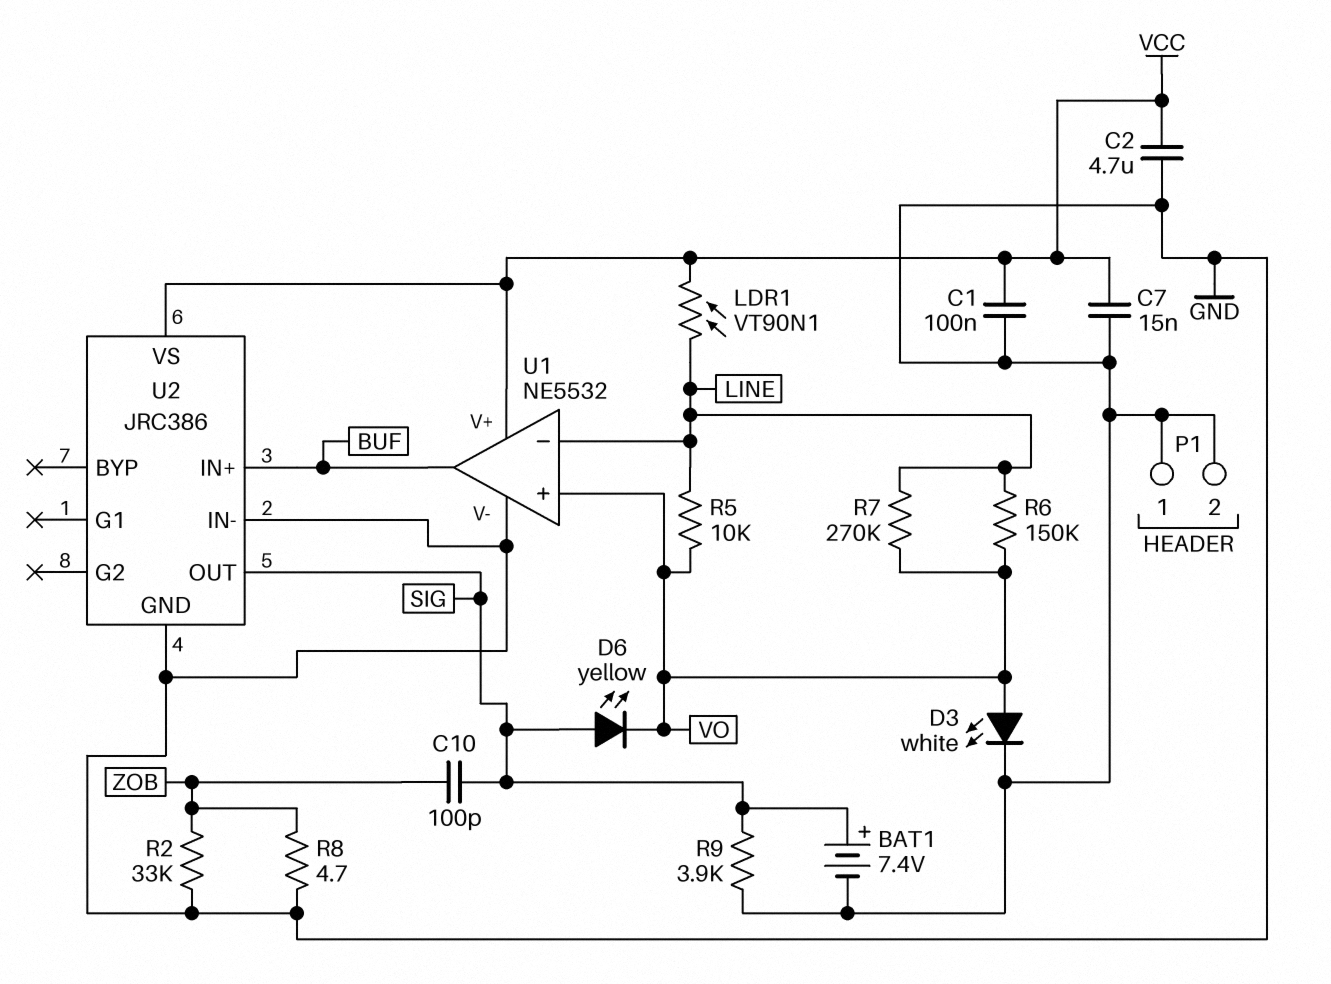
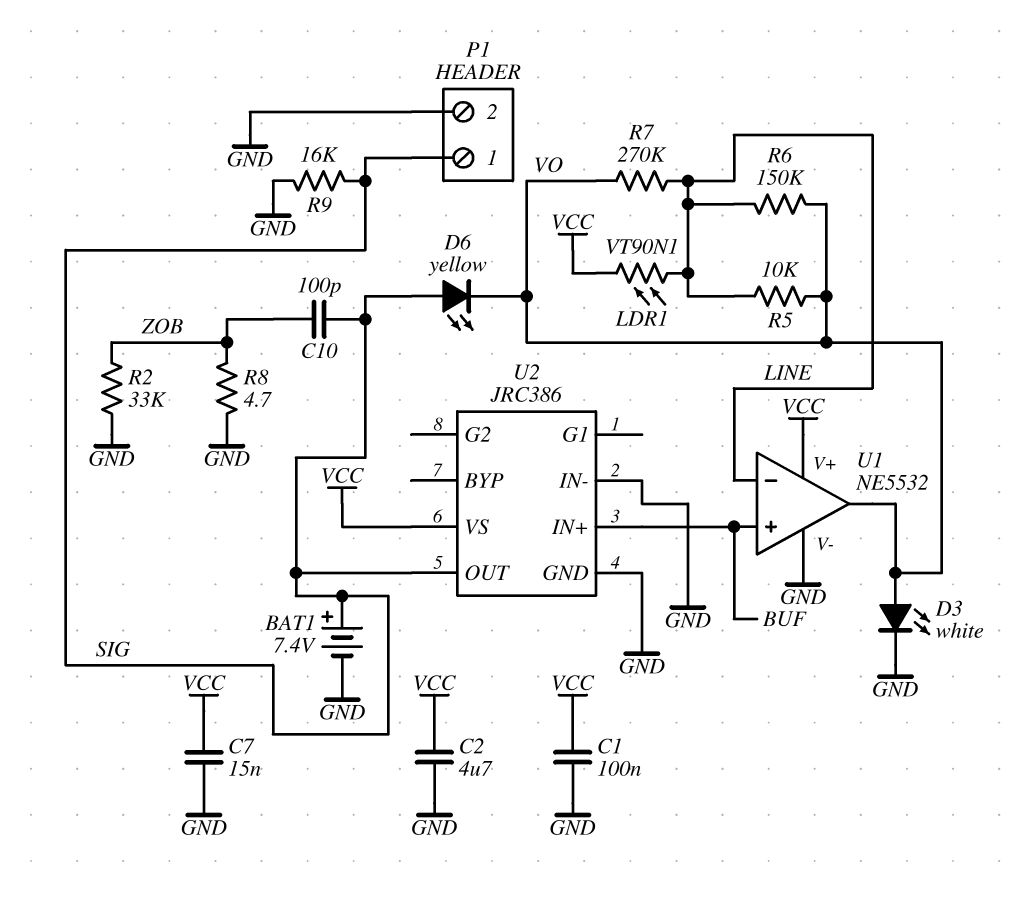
P1 pin 1: GND -> SIG
R9: 3.9k (GND, SIG) -> 16k (GND, SIG)
U1 pin in+: VO -> BUF
U1 pin out: BUF -> VO

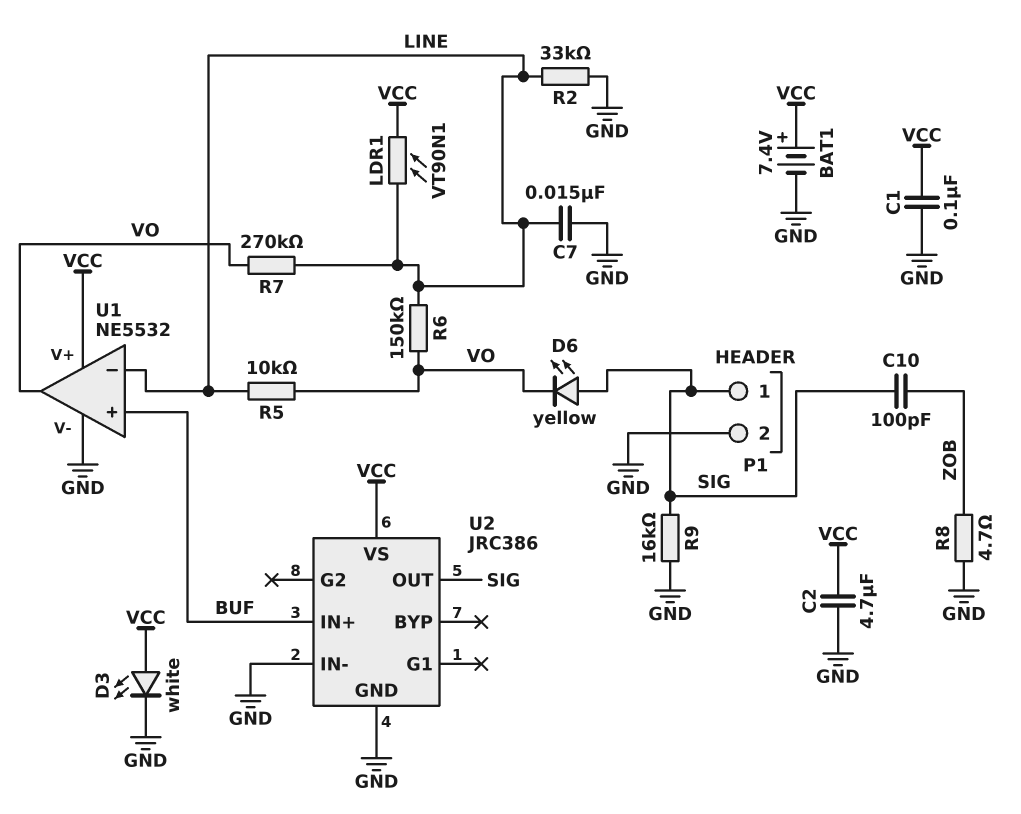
BAT1: 7.4V (plus SIG, minus GND) -> 7.4V (plus VCC, minus GND)
C7: 15nF (GND, VCC) -> 15nF (GND, LINE)
D3: LED white (A VO, K GND) -> LED white (A VCC, K GND)
R2: 33k (GND, ZOB) -> 33k (GND, LINE)

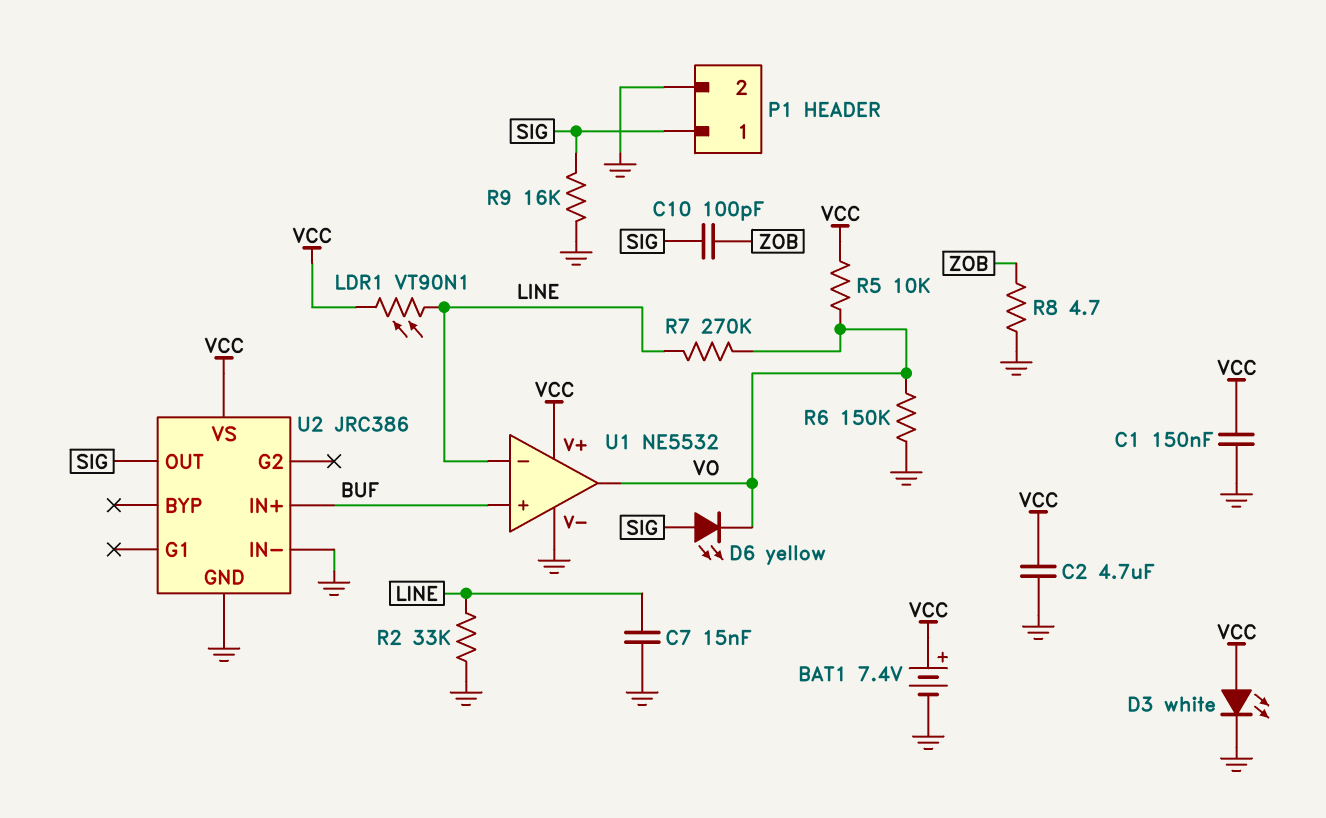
C1: 100nF (GND, VCC) -> 150nF (GND, VCC)
R5: 10k (LINE, VO) -> 10k (VCC, VO)
R6: 150k (LINE, VO) -> 150k (GND, VO)

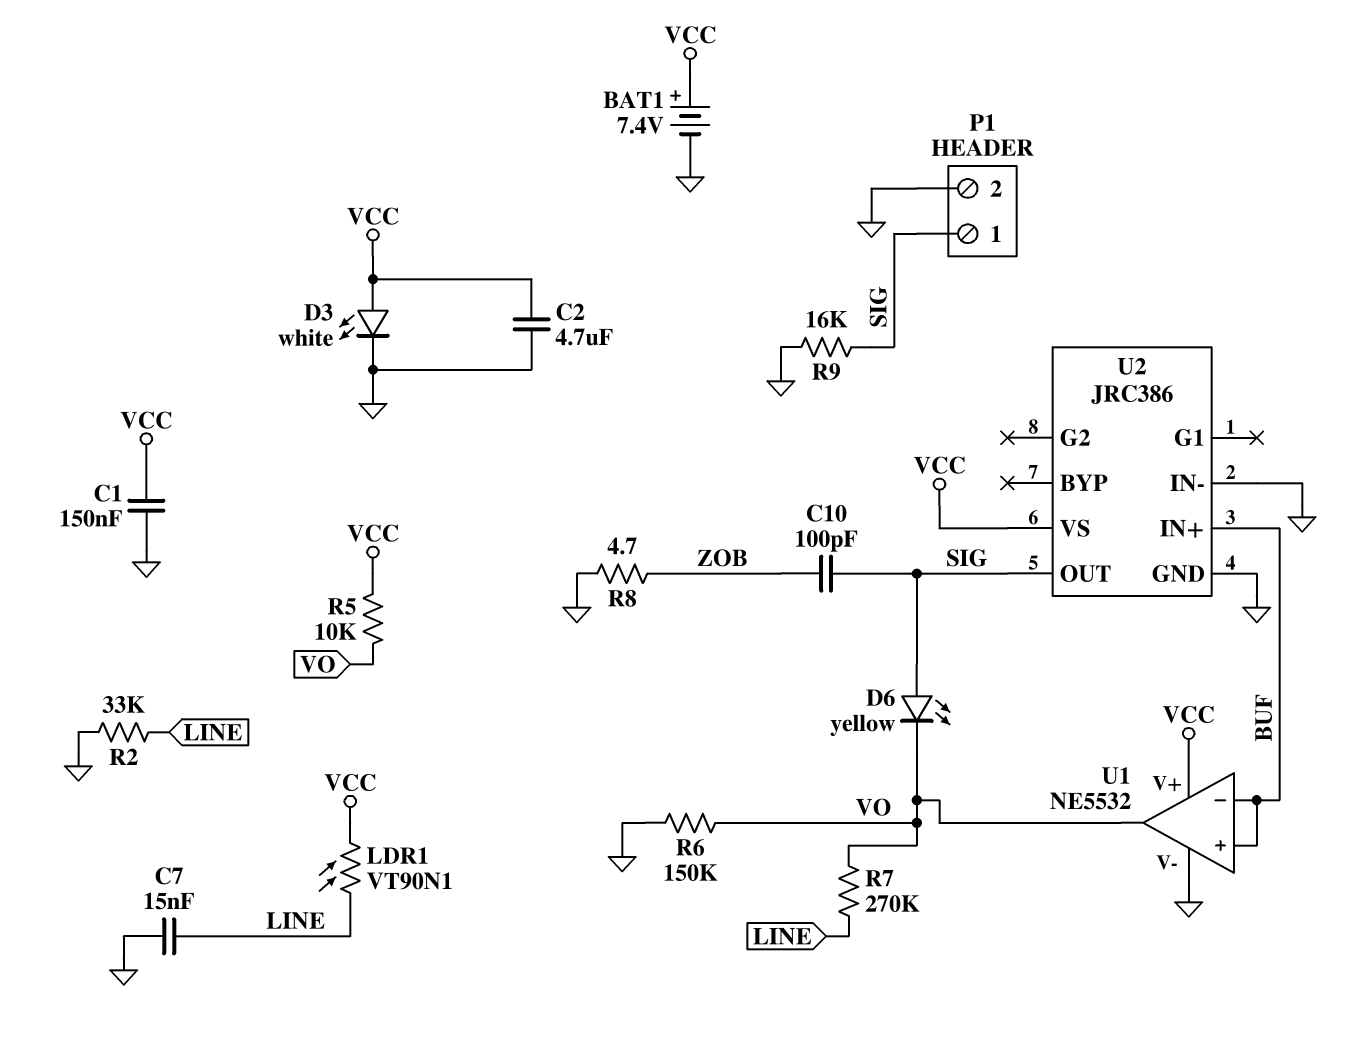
U1 pin in-: LINE -> BUF

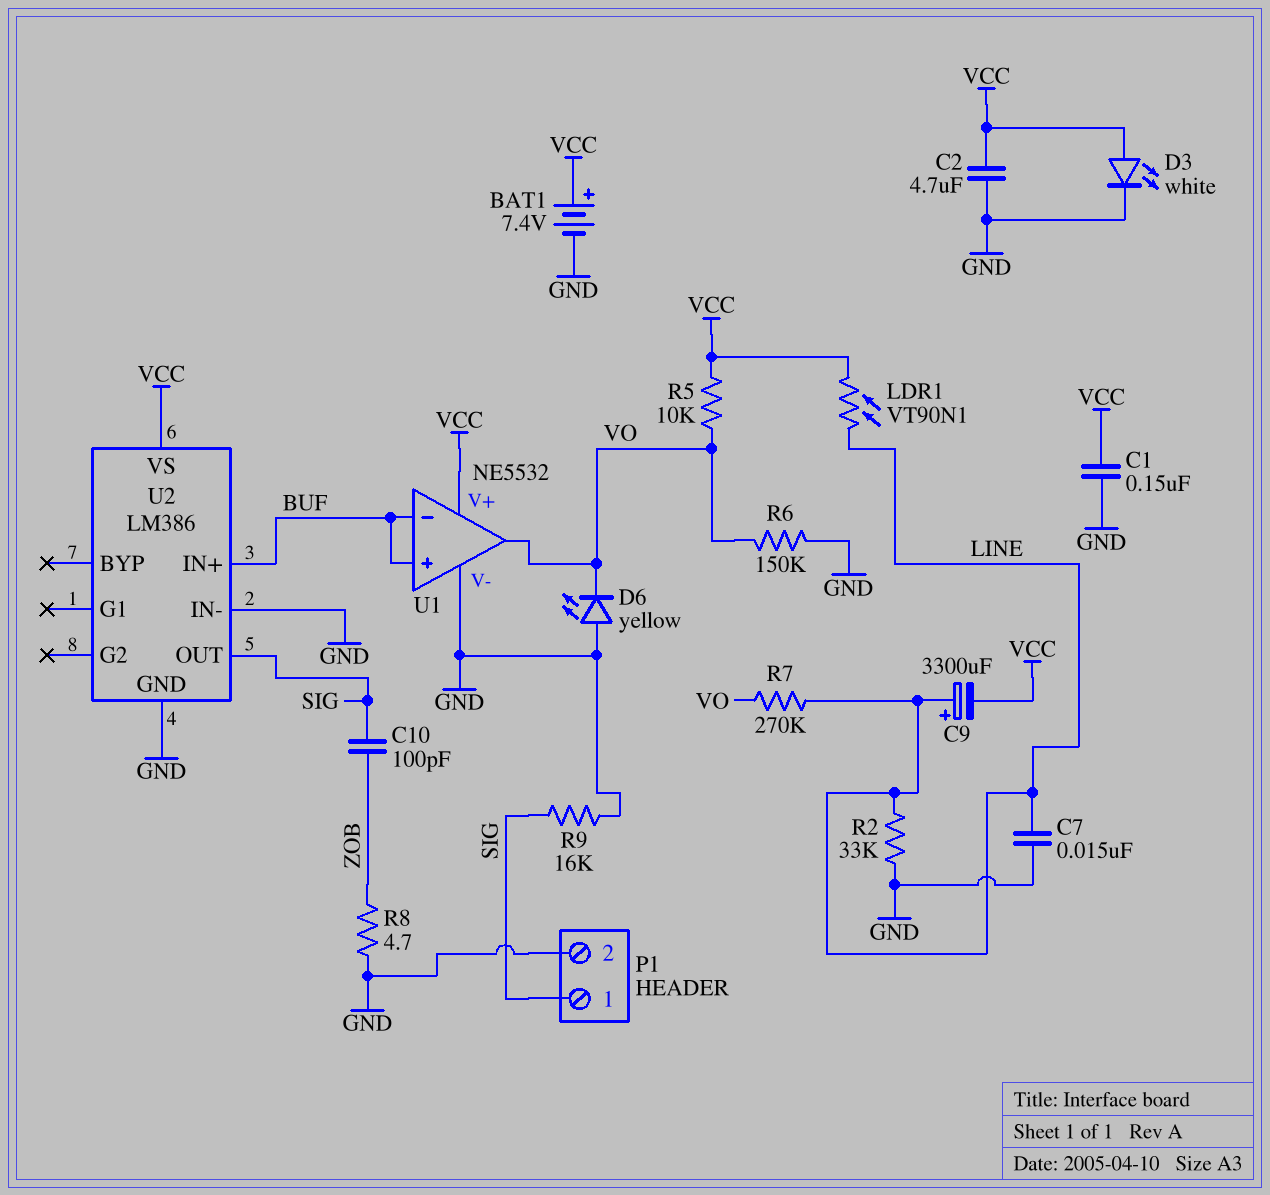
C9: none -> 3300uF (plus LINE, minus VCC)
D6: LED yellow (A SIG, K VO) -> LED yellow (A GND, K VO)
U2: JRC386 -> LM386

